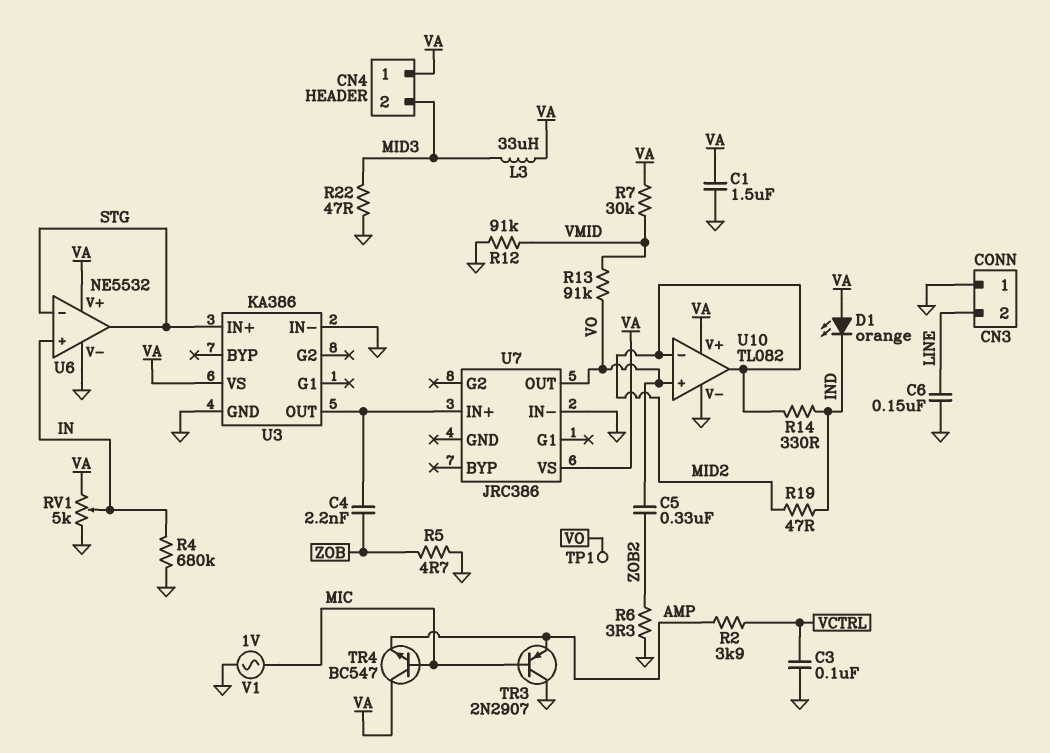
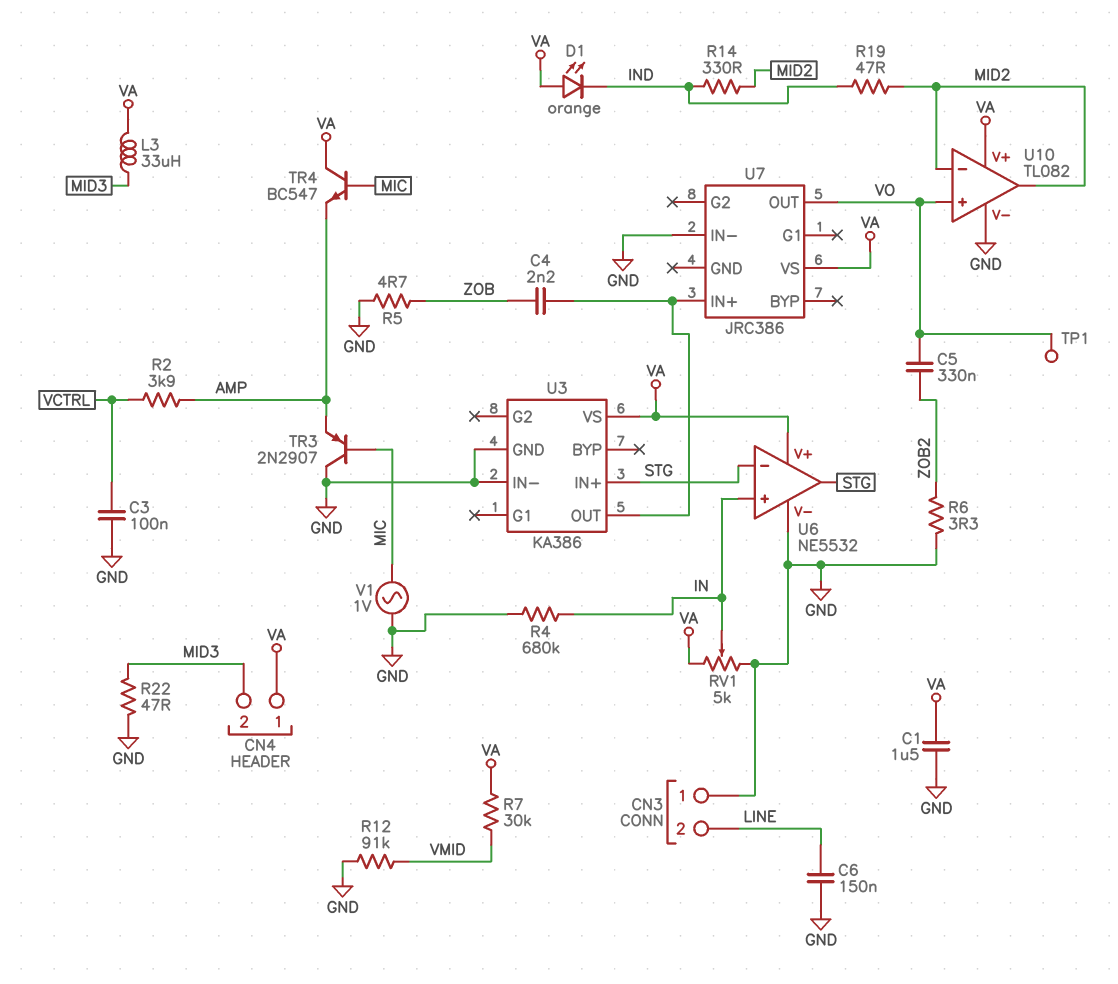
R13: 91k (VMID, VO) -> none

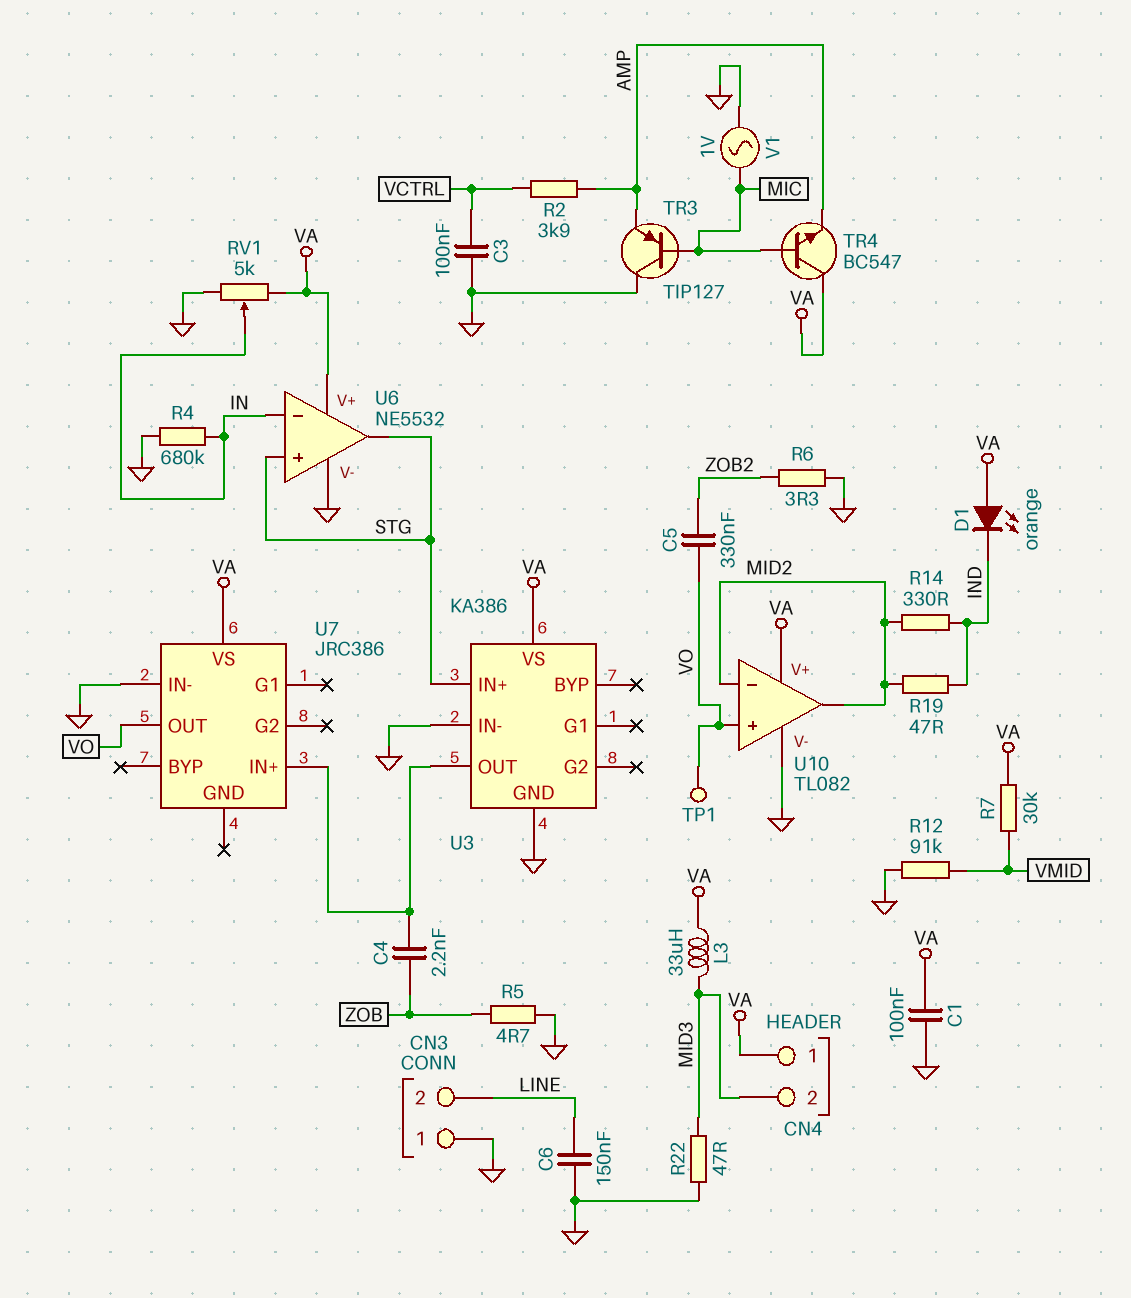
C1: 1.5uF (GND, VA) -> 100nF (GND, VA)
TR3: PNP 2N2907 (B MIC, C GND, E AMP) -> PNP TIP127 (B MIC, C GND, E AMP)
U6 pin in+: IN -> STG
U6 pin in-: STG -> IN

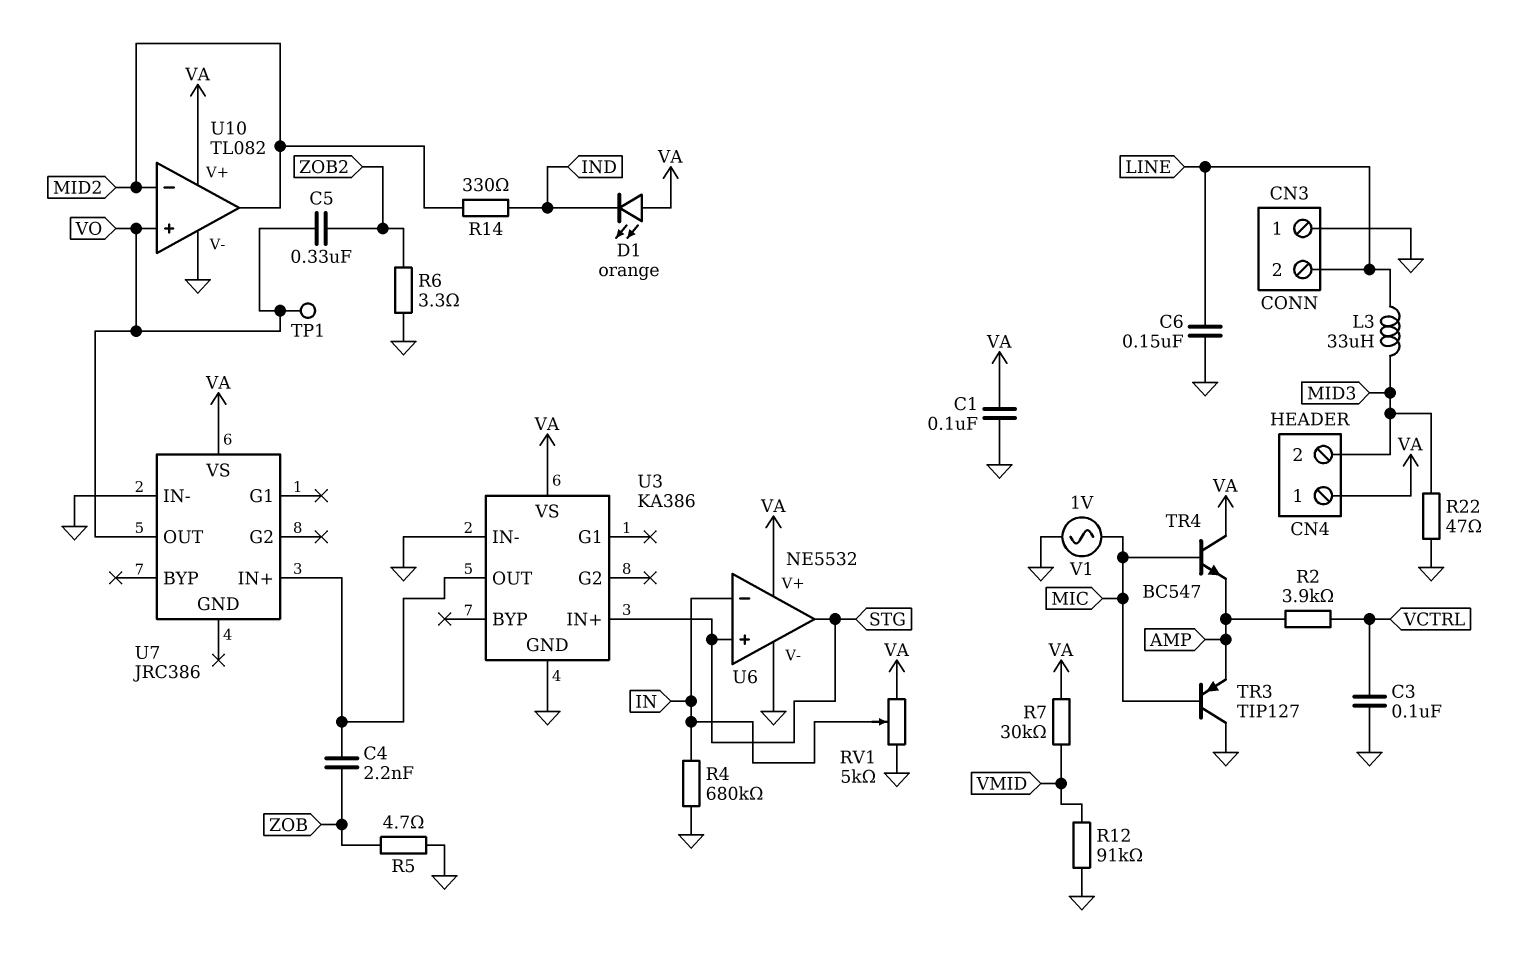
L3: 33uH (MID3, VA) -> 33uH (LINE, MID3)
R19: 47 (IND, MID2) -> none

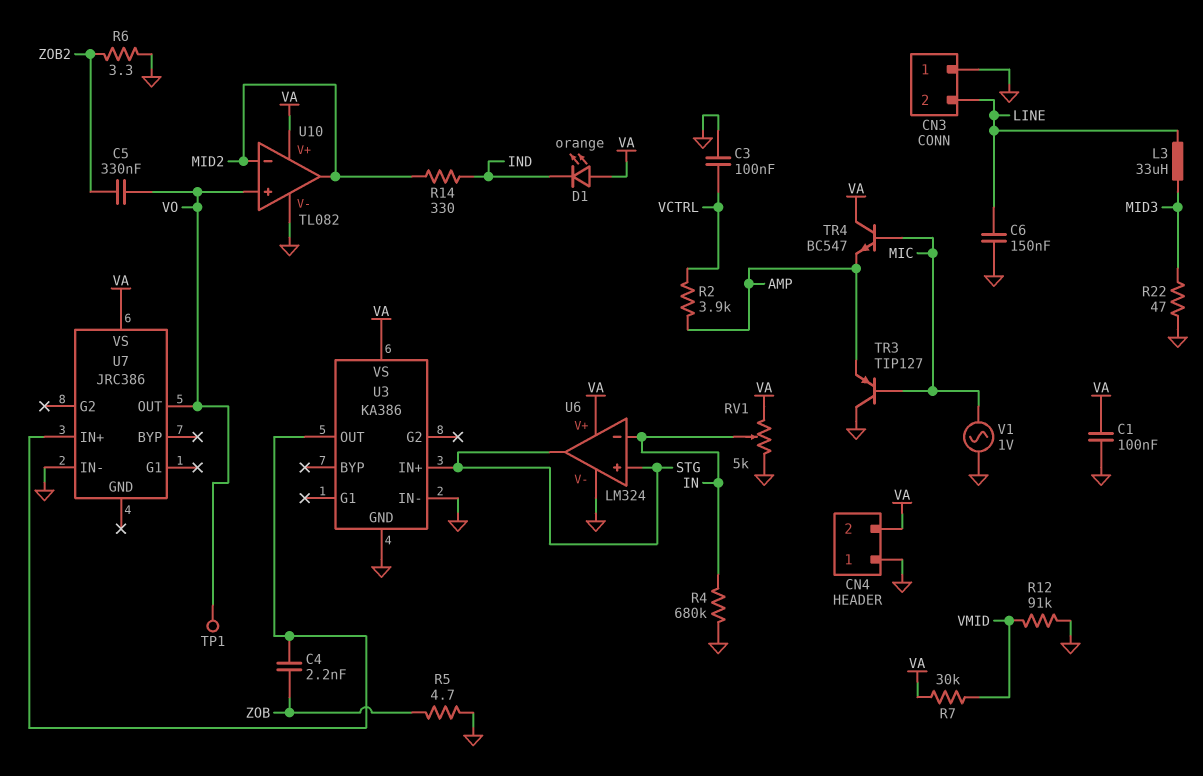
CN4 pin 1: VA -> GND
CN4 pin 2: MID3 -> VA
U6: NE5532 -> LM324

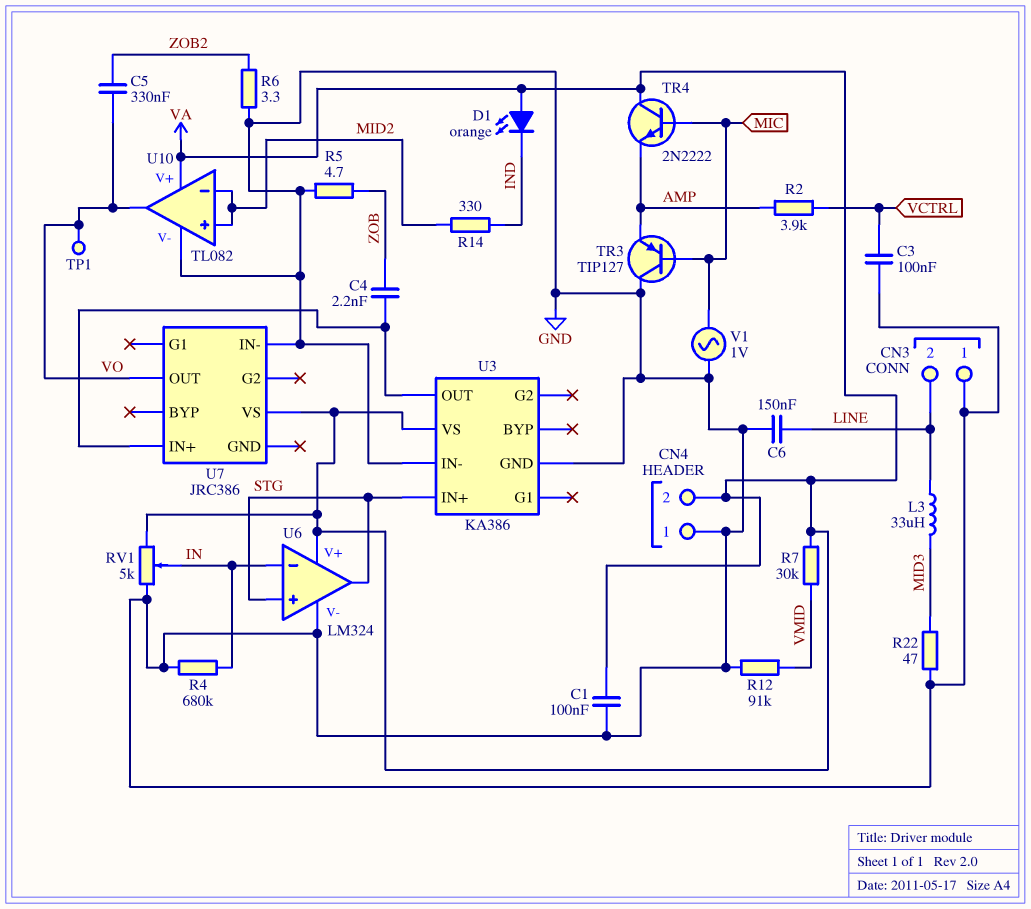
TR4: NPN BC547 (B MIC, C VA, E AMP) -> NPN 2N2222 (B MIC, C VA, E AMP)
U10 pin in+: VO -> MID2
U10 pin out: MID2 -> VO

